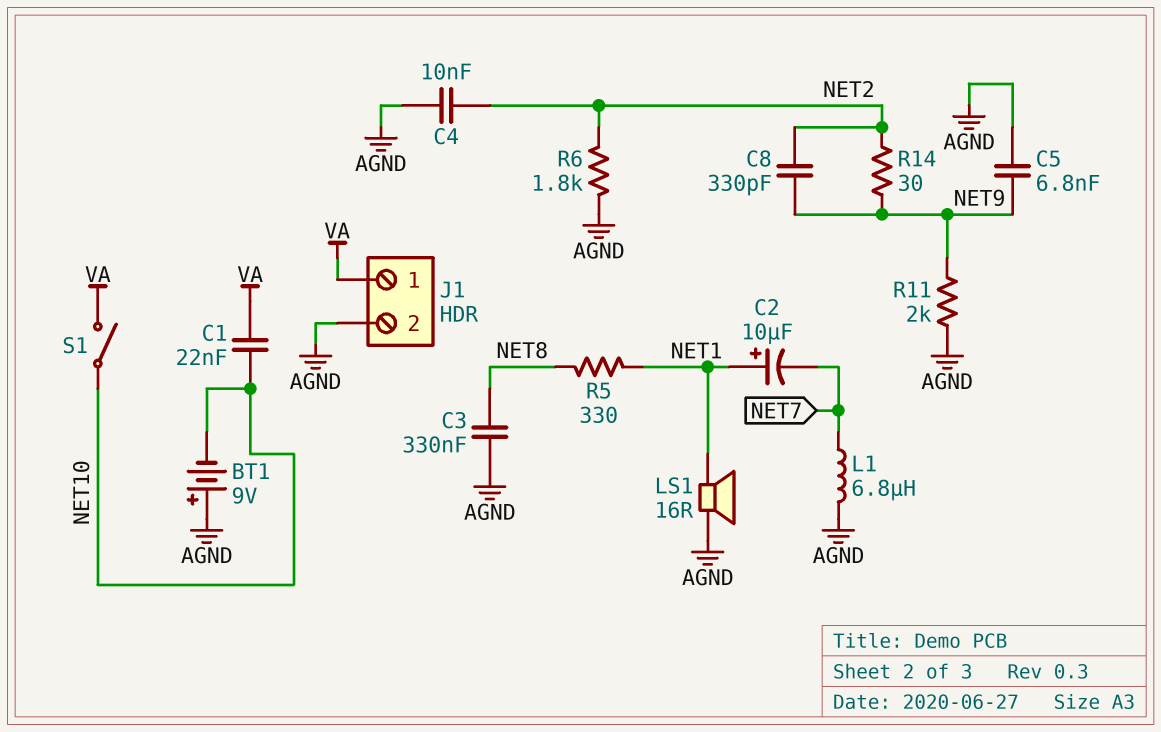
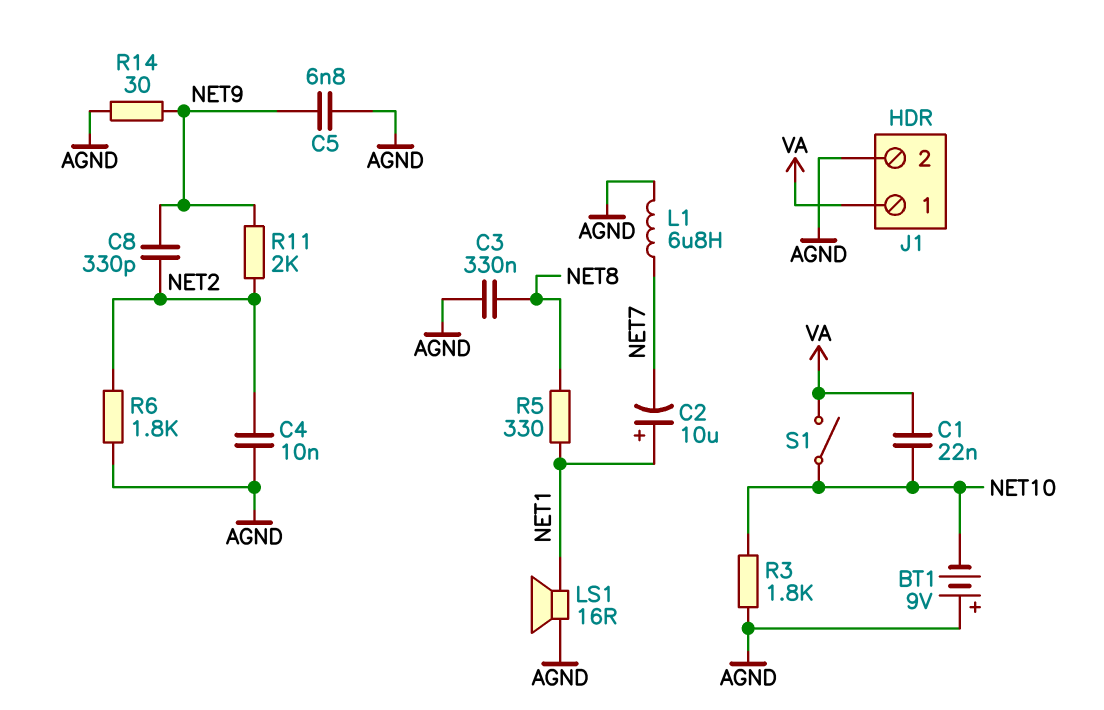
R3: none -> 1.8k (AGND, NET10)
R11: 2k (AGND, NET9) -> 2k (NET2, NET9)
R14: 30 (NET2, NET9) -> 30 (AGND, NET9)

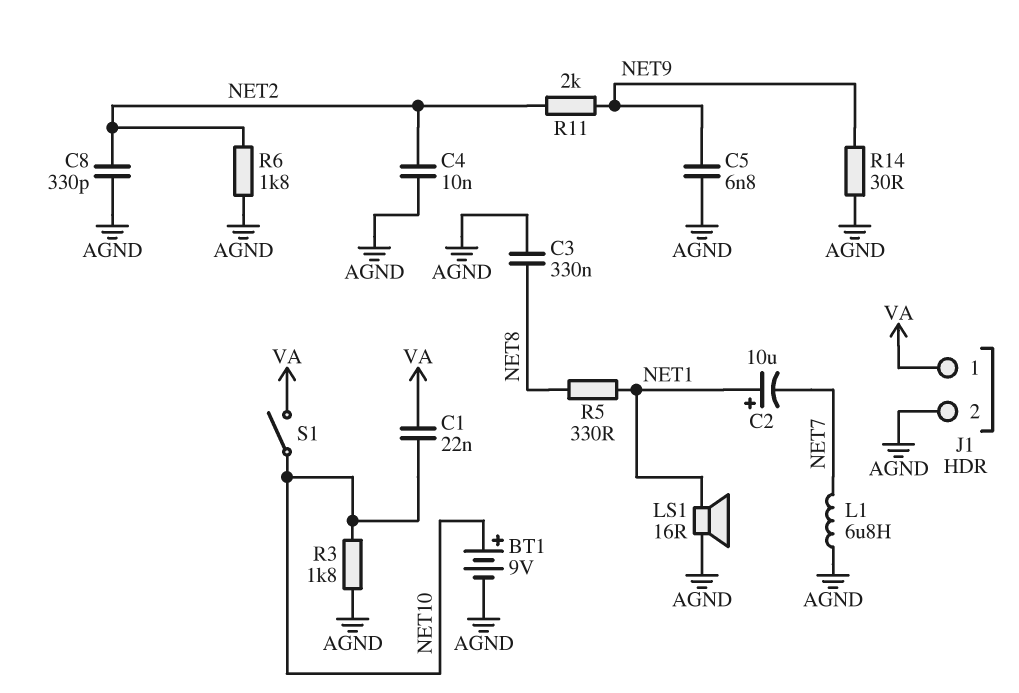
BT1: 9V (plus AGND, minus NET10) -> 9V (plus NET10, minus AGND)
C8: 330pF (NET2, NET9) -> 330pF (AGND, NET2)

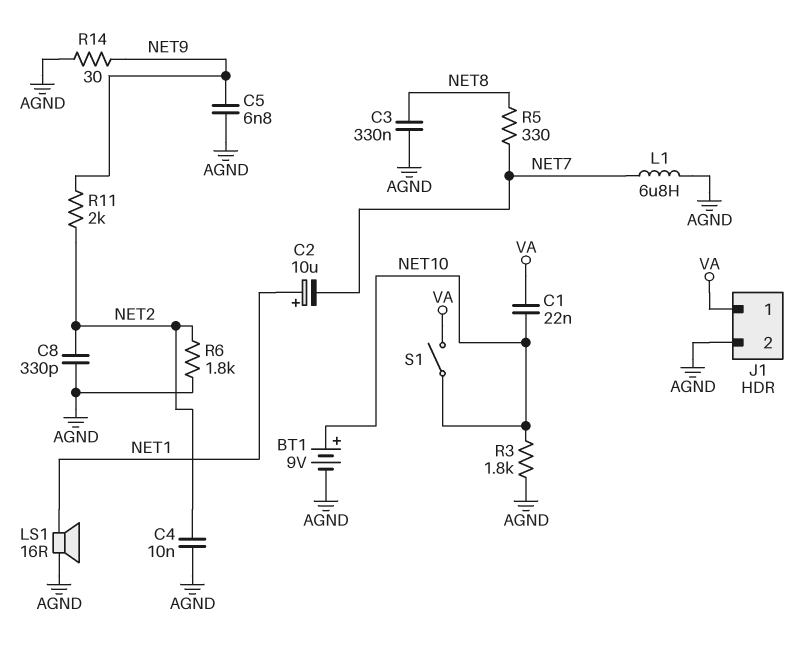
R5: 330 (NET1, NET8) -> 330 (NET7, NET8)

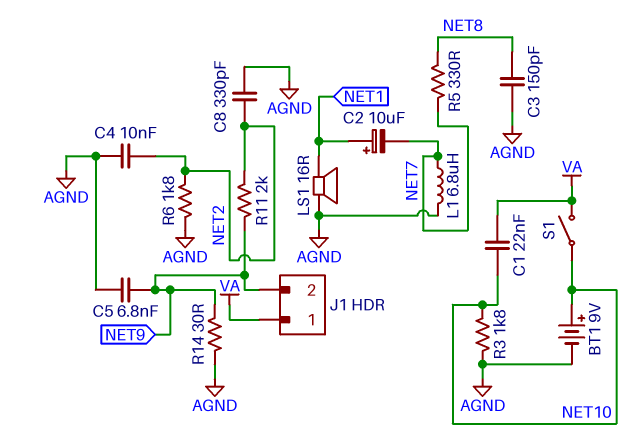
C3: 330nF (AGND, NET8) -> 150pF (AGND, NET8)
J1 pin 2: AGND -> NET9

